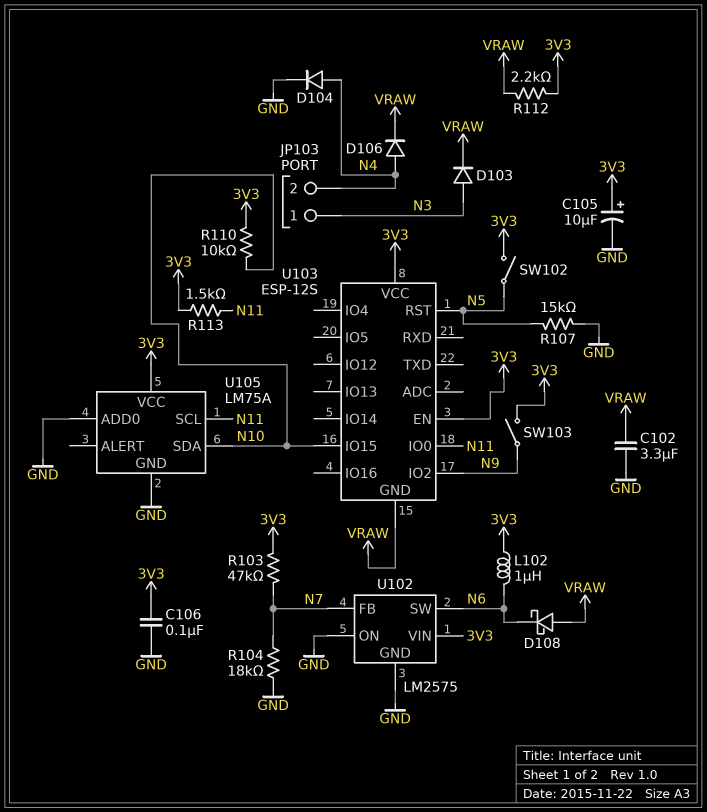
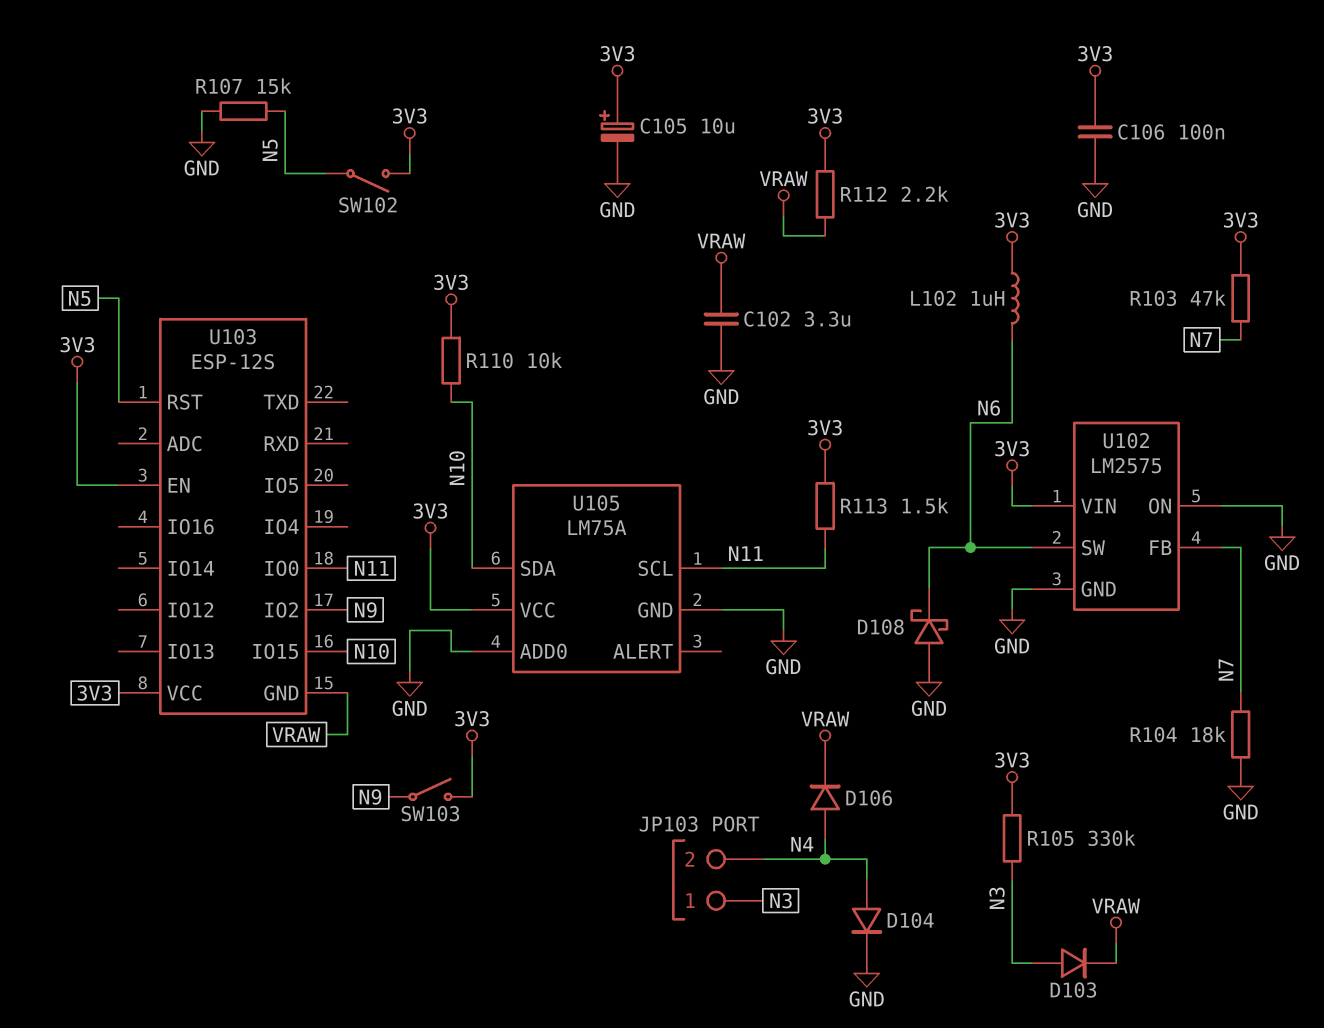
D108: schottky (A VRAW, K N6) -> schottky (A GND, K N6)
R105: none -> 330k (3V3, N3)

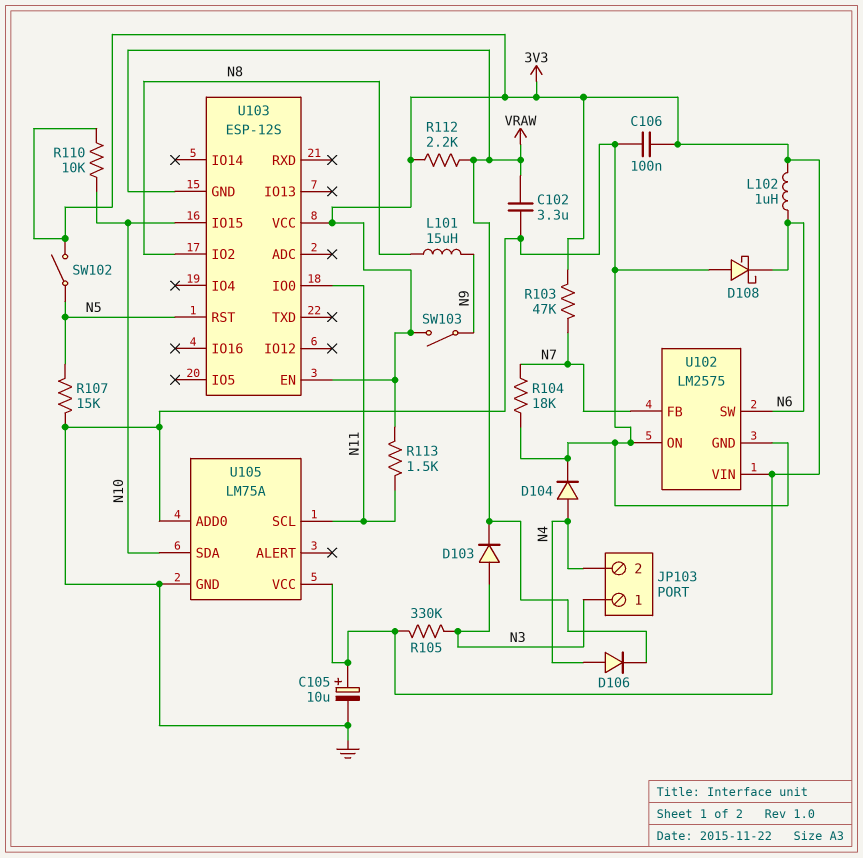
L101: none -> 15uH (N8, N9)
U103 pin IO2: N9 -> N8

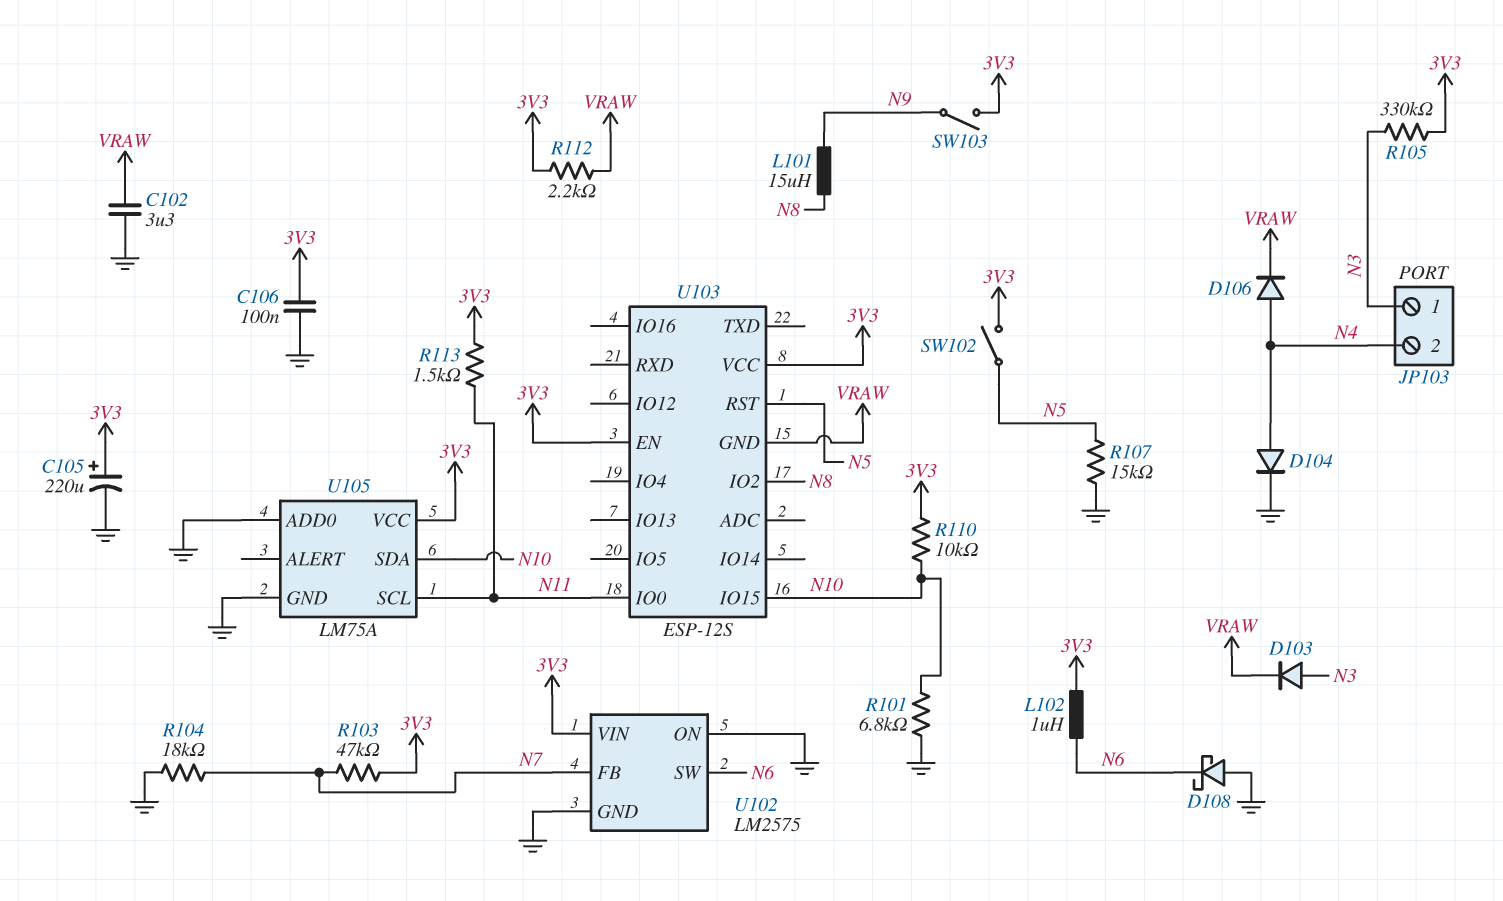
C105: 10uF (plus 3V3, minus GND) -> 220uF (plus 3V3, minus GND)
R101: none -> 6.8k (GND, N10)

